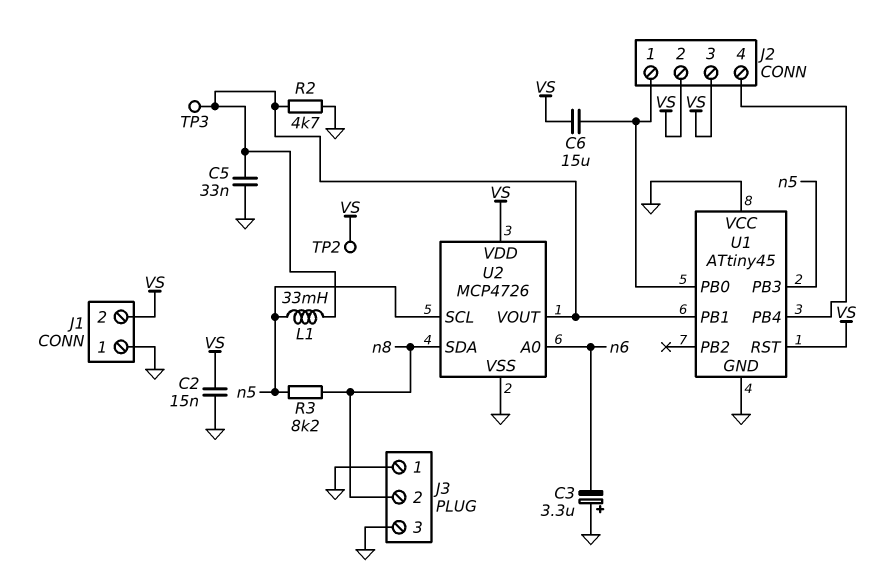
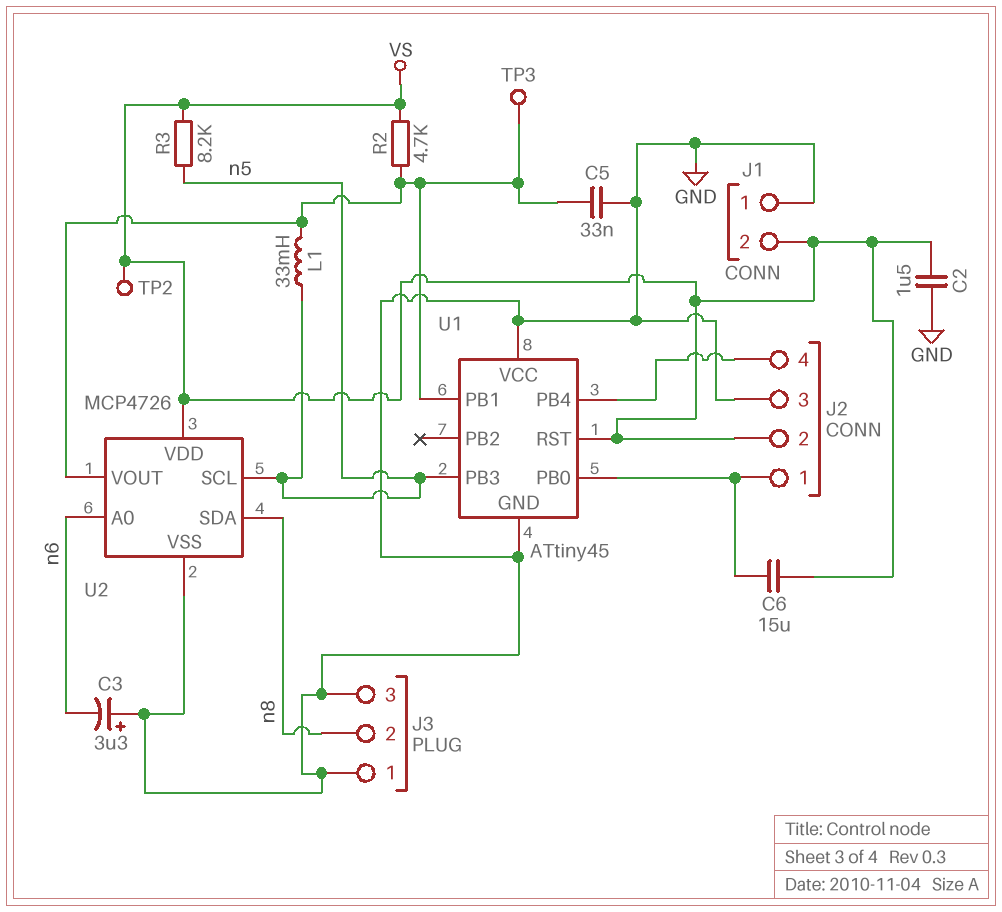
C2: 15nF (GND, VS) -> 1.5uF (GND, VS)
J2 pin 3: VS -> GND
R2: 4.7k (GND, U1/PB1) -> 4.7k (U1/PB1, VS)
R3: 8.2k (n5, n8) -> 8.2k (VS, n5)

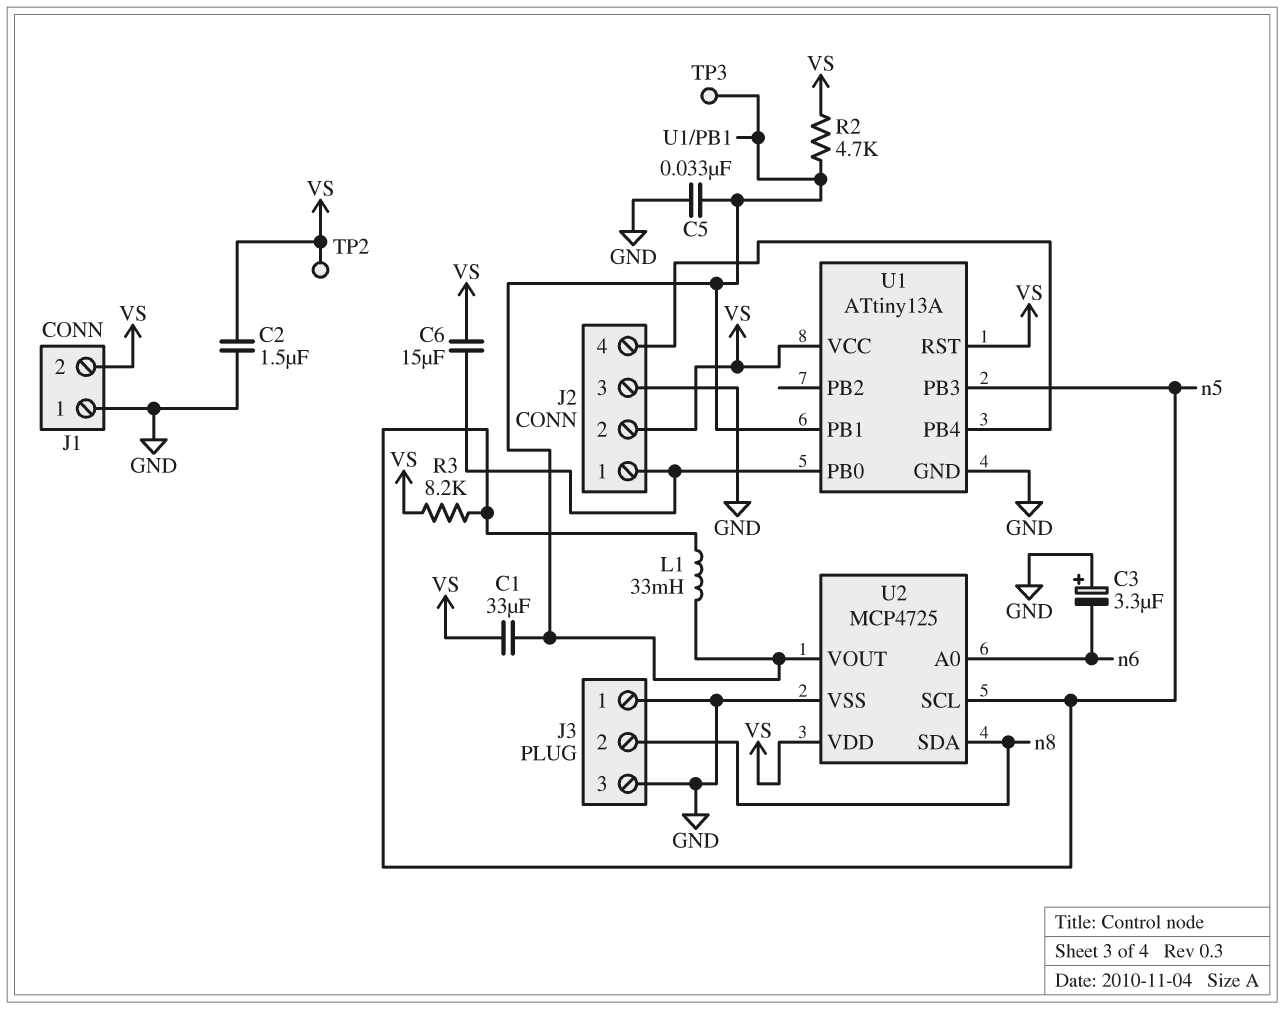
C1: none -> 33uF (U1/PB1, VS)
U1: ATtiny45 -> ATtiny13A
U1 pin VCC: GND -> VS
U2: MCP4726 -> MCP4725

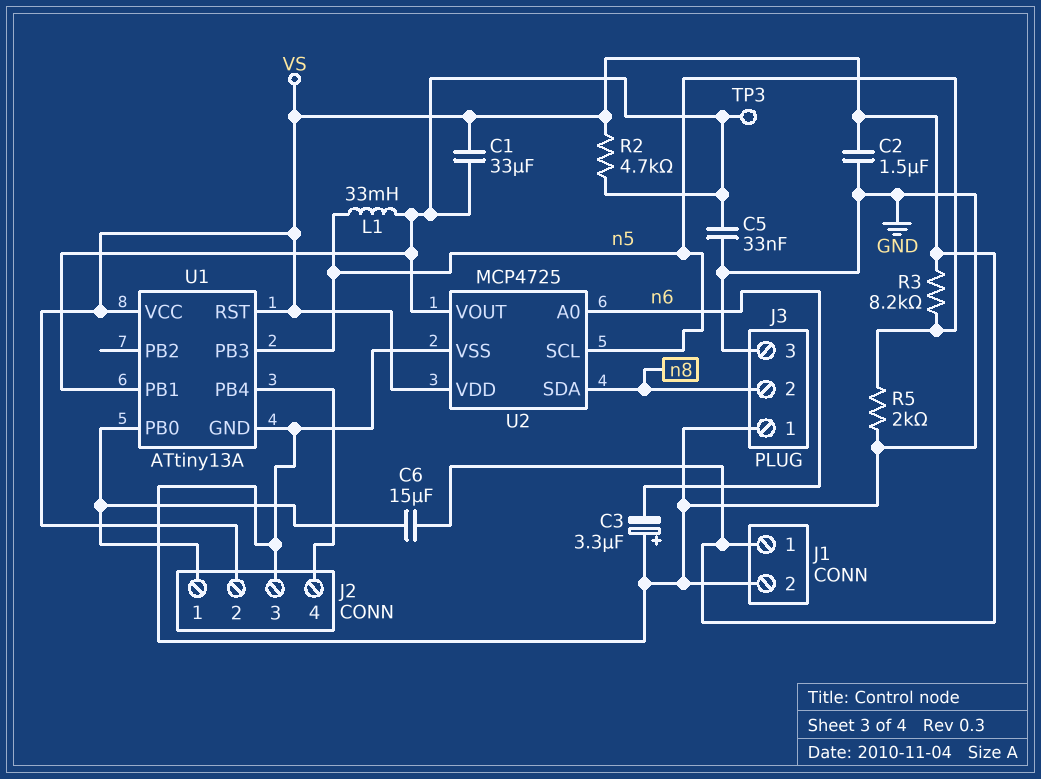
J1 pin 1: GND -> VS
J1 pin 2: VS -> GND
R5: none -> 2k (GND, n5)
TP2: test point (VS) -> none

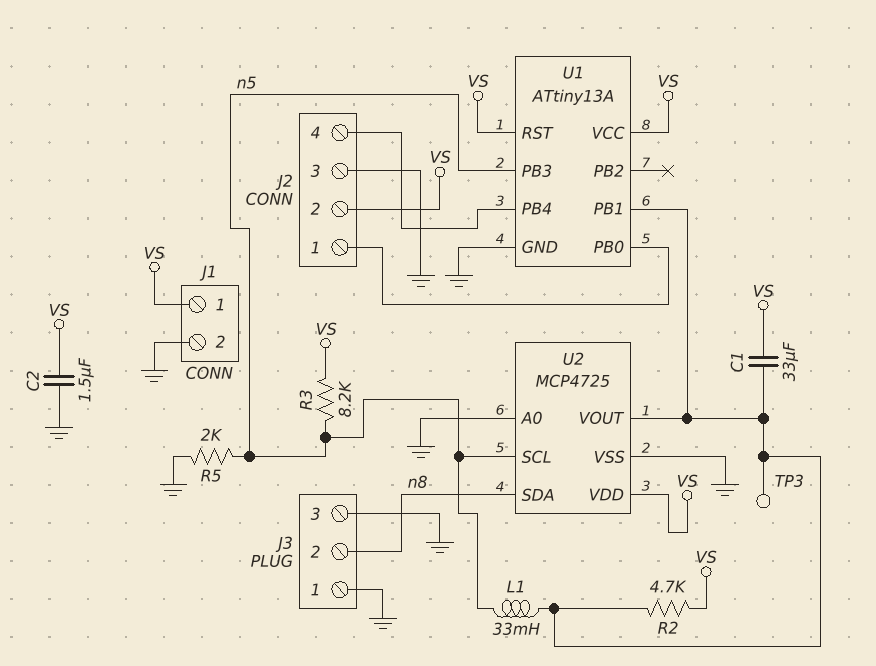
C3: 3.3uF (plus GND, minus n6) -> none
C5: 33nF (GND, U1/PB1) -> none
C6: 15uF (J2/1, VS) -> none
U2 pin A0: n6 -> GND

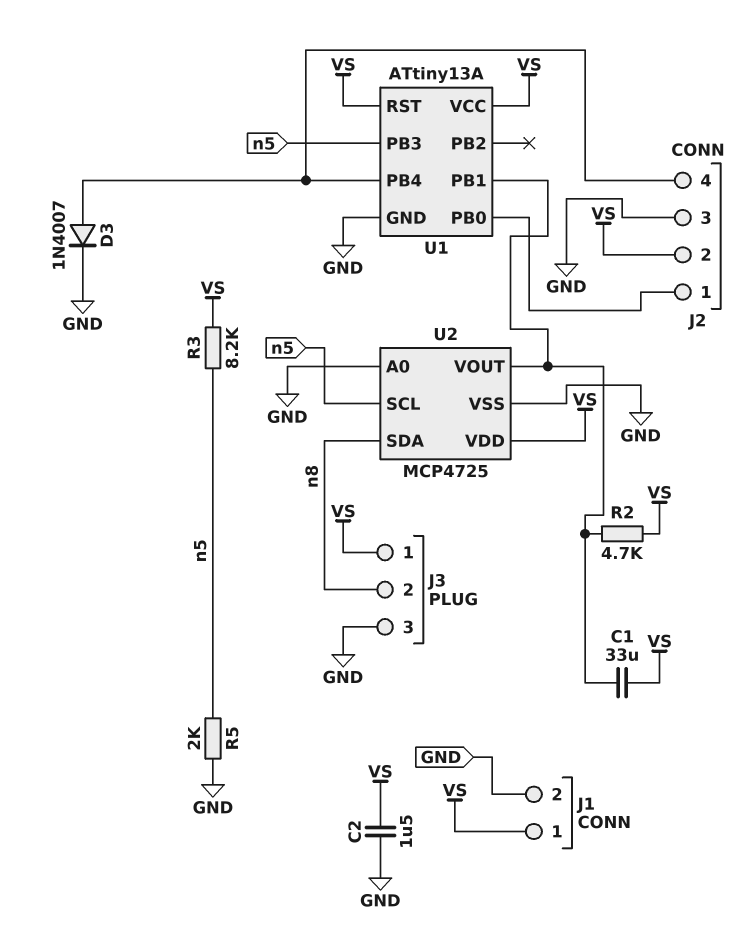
D3: none -> diode 1N4007 (A J2/4, K GND)
J3 pin 1: GND -> VS
L1: 33mH (U1/PB1, n5) -> none
TP3: test point (U1/PB1) -> none

